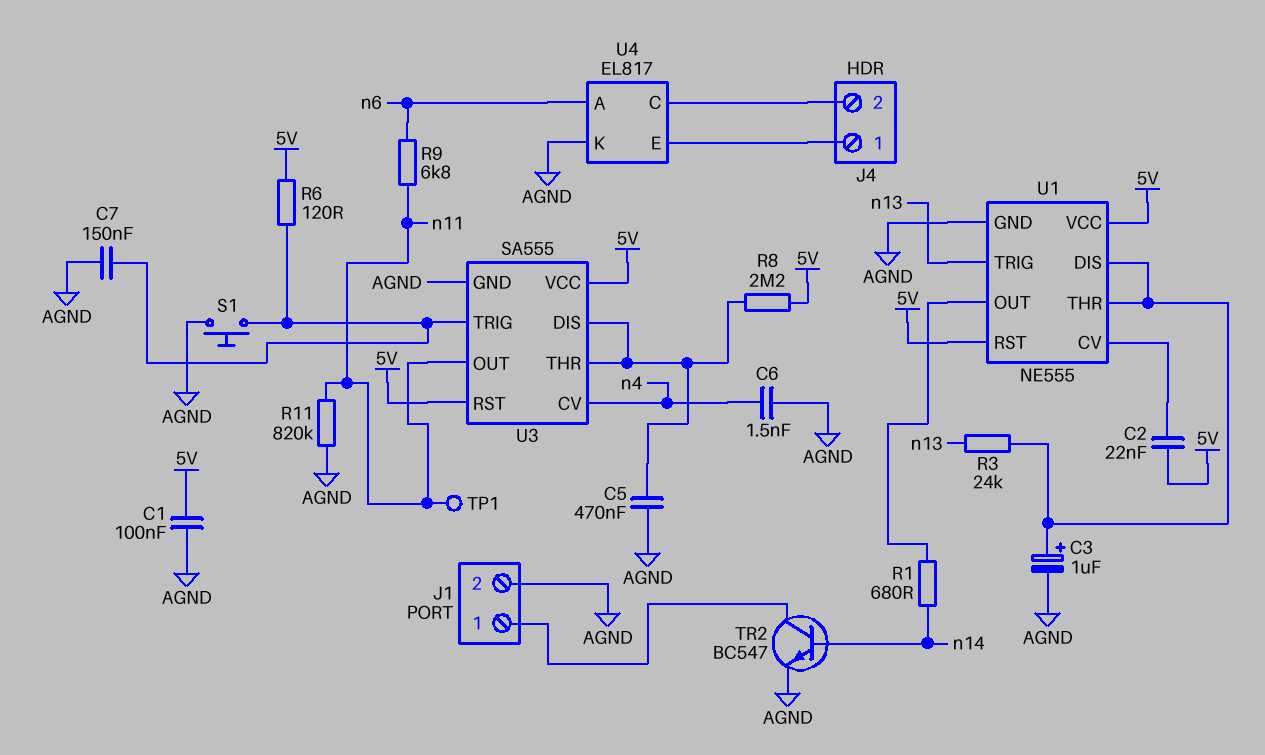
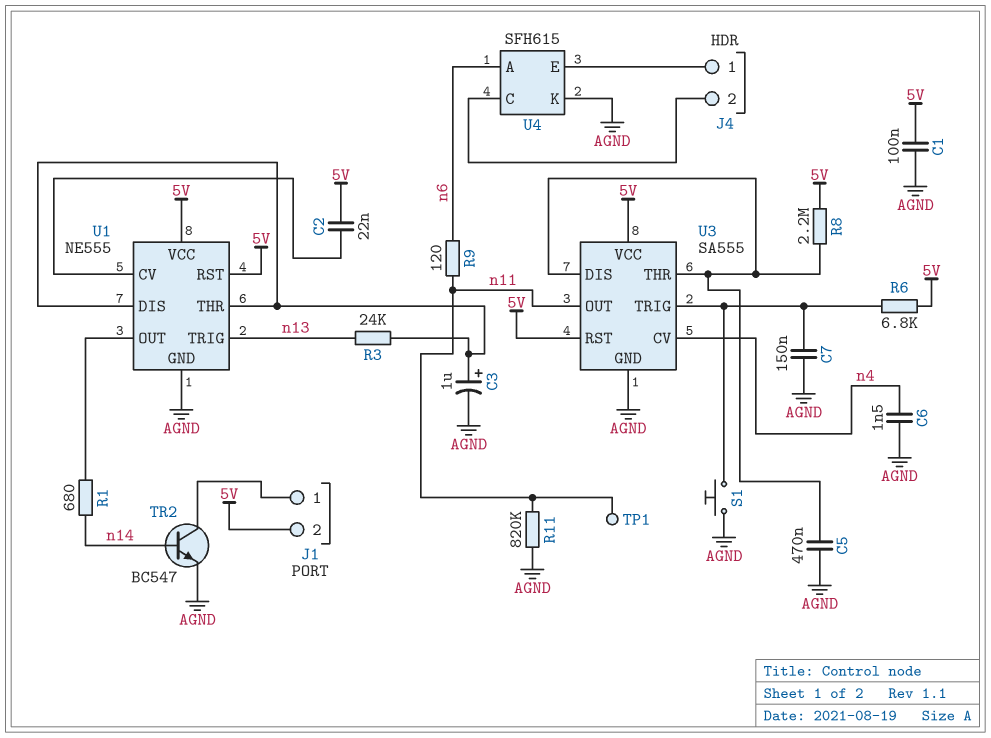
J1 pin 2: AGND -> 5V
R6: 120 (5V, U3/TRIG) -> 6.8k (5V, U3/TRIG)
R9: 6.8k (n6, n11) -> 120 (n6, n11)
U4: EL817 -> SFH615

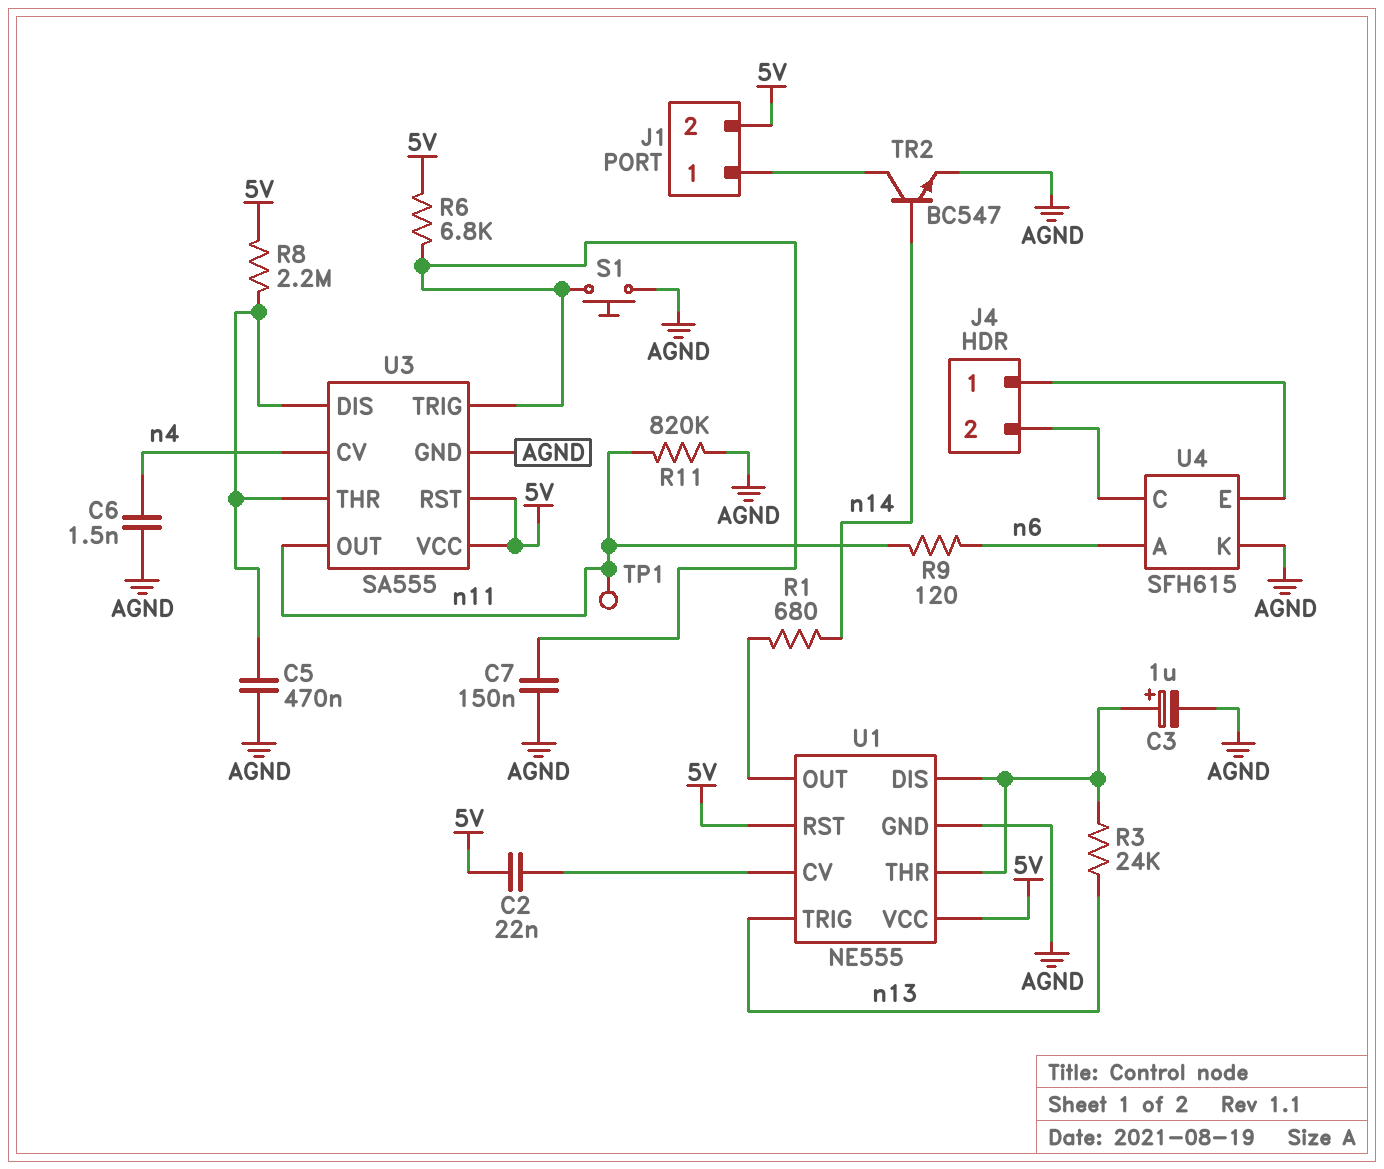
C1: 100nF (5V, AGND) -> none

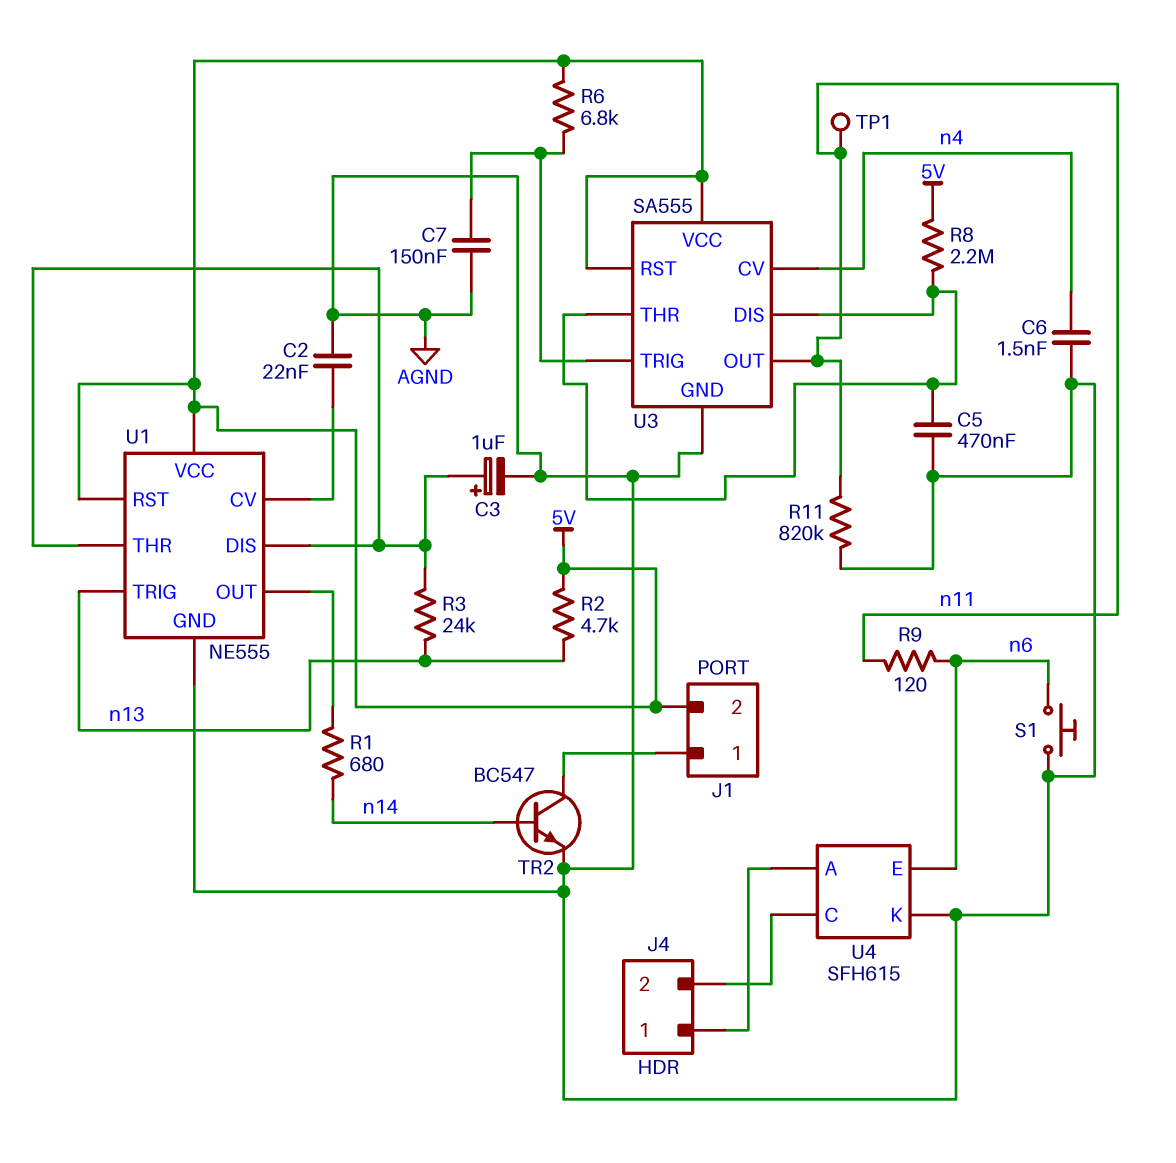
C2: 22nF (5V, U1/CV) -> 22nF (AGND, U1/CV)
R2: none -> 4.7k (5V, n13)
S1: button (AGND, U3/TRIG) -> button (AGND, n6)
U4 pin A: n6 -> J4/1
U4 pin E: J4/1 -> n6

